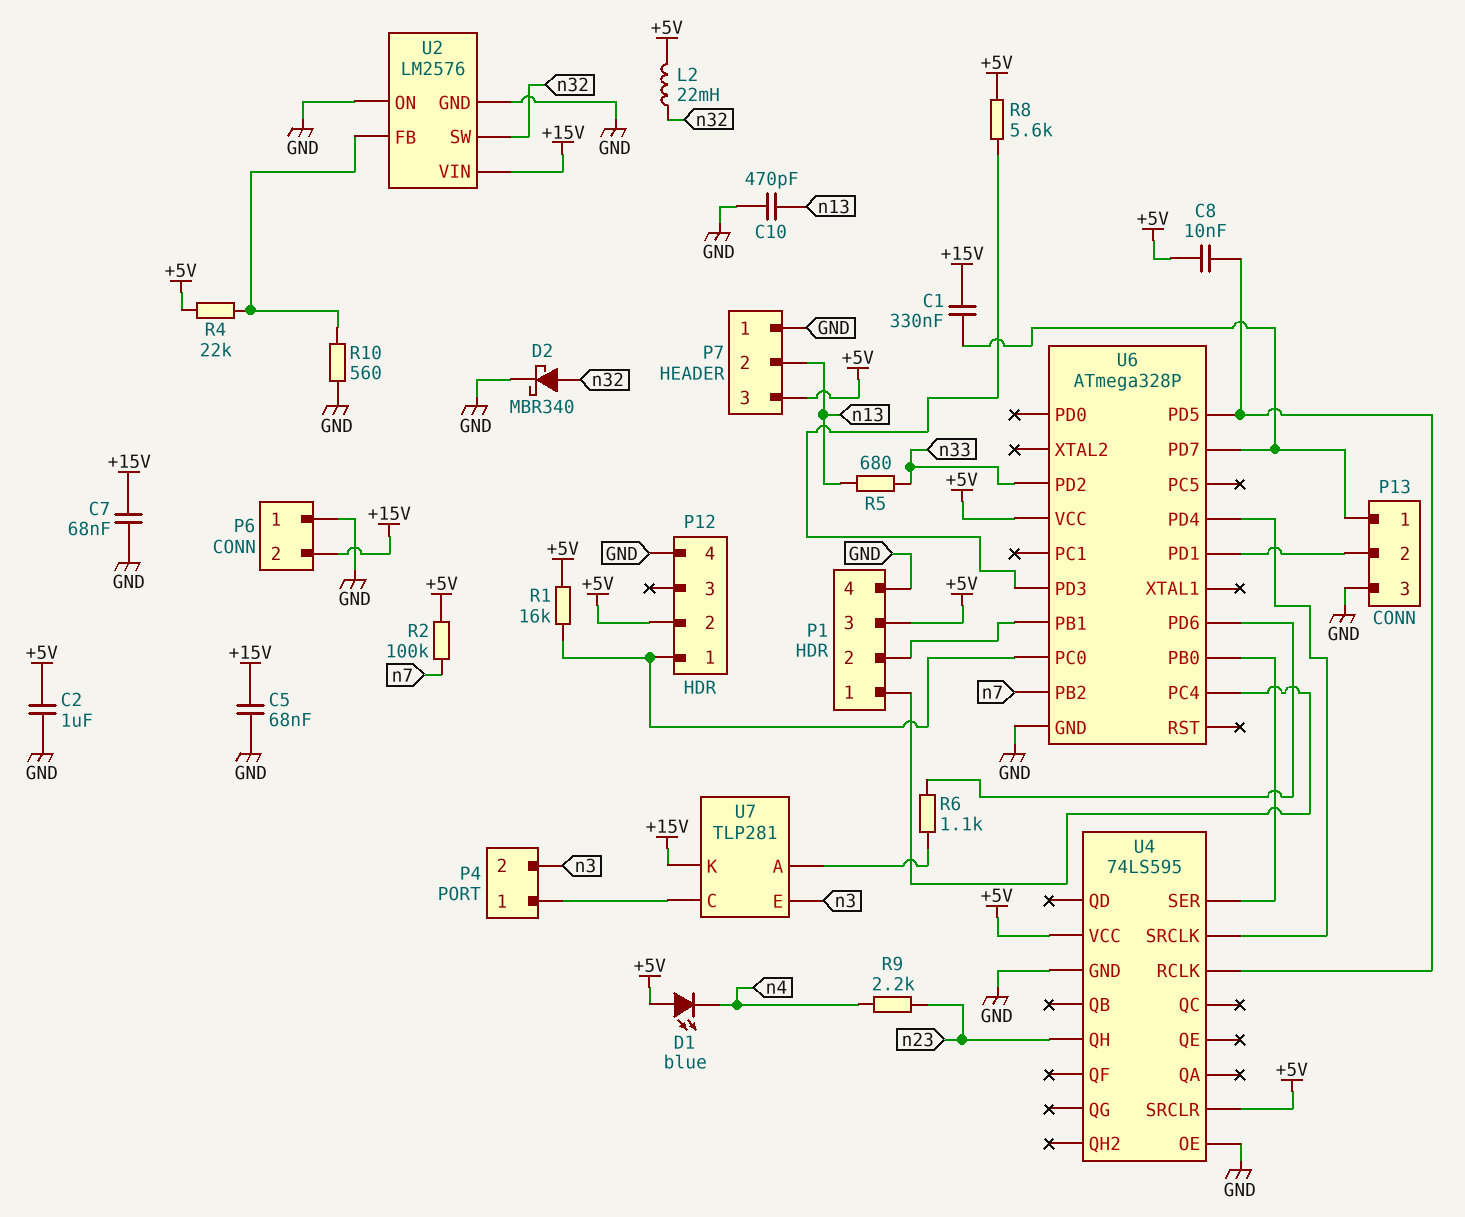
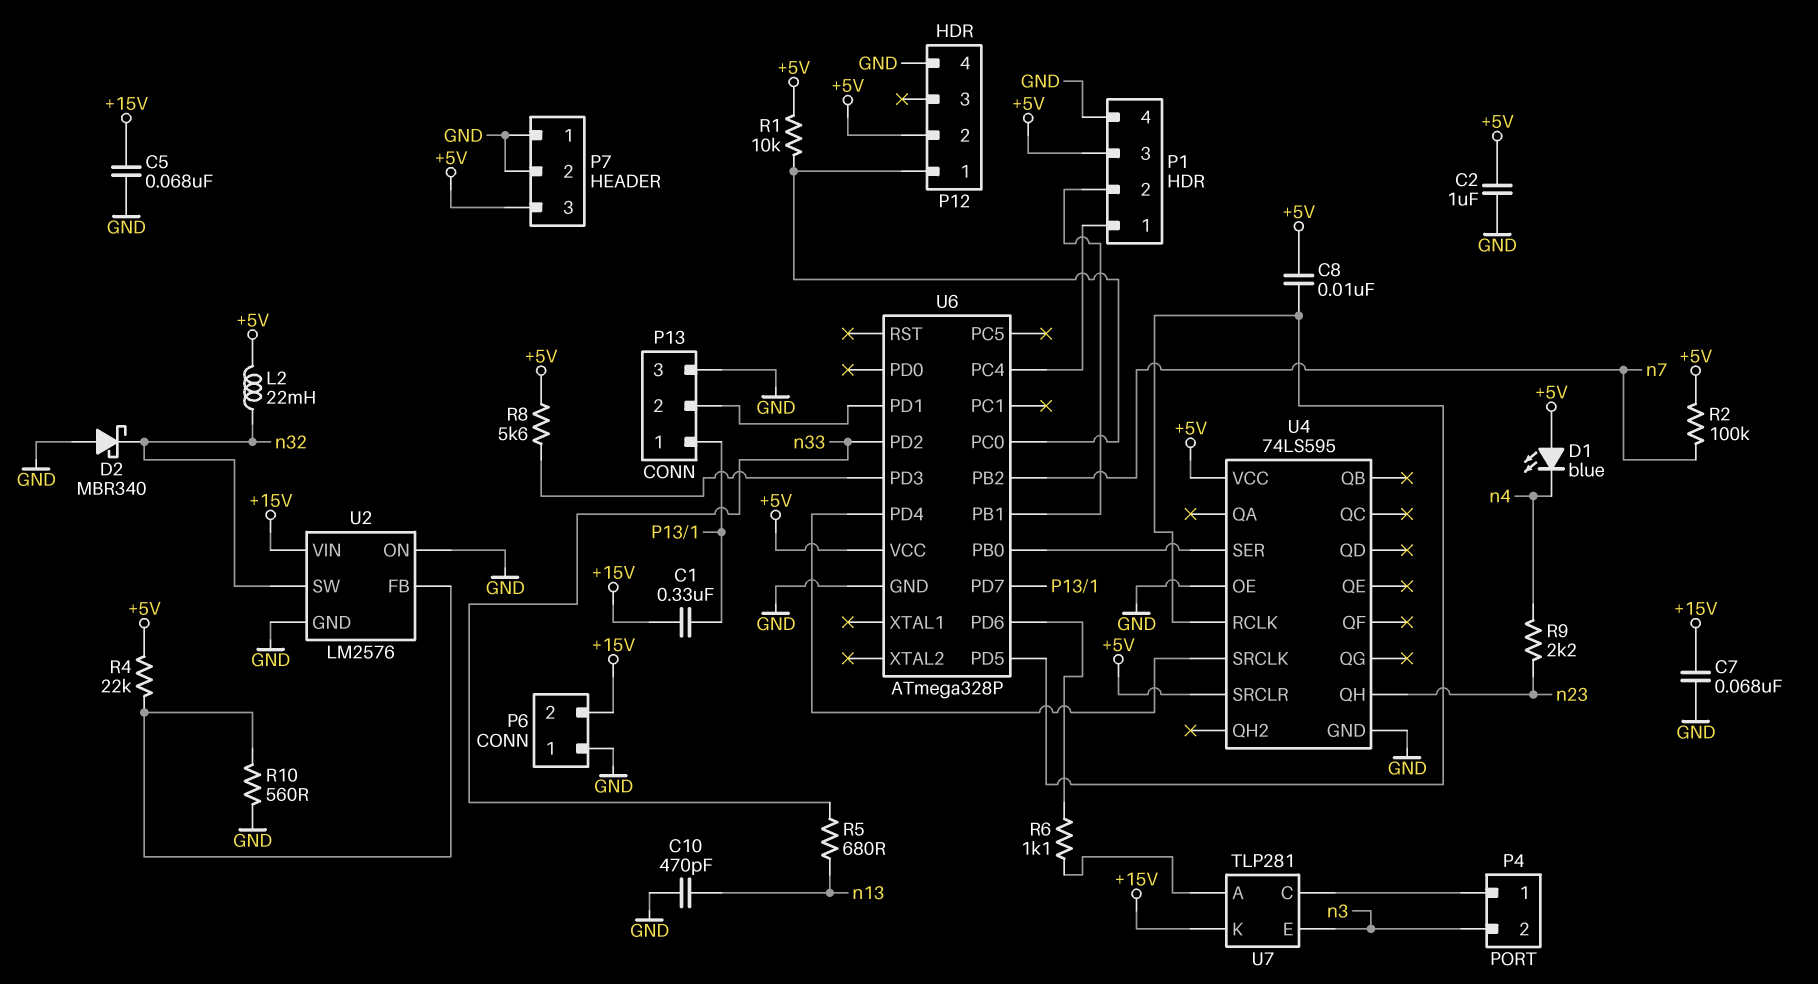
D2: schottky MBR340 (A n32, K GND) -> schottky MBR340 (A GND, K n32)
P7 pin 2: n13 -> GND
R1: 16k (+5V, P12/1) -> 10k (+5V, P12/1)

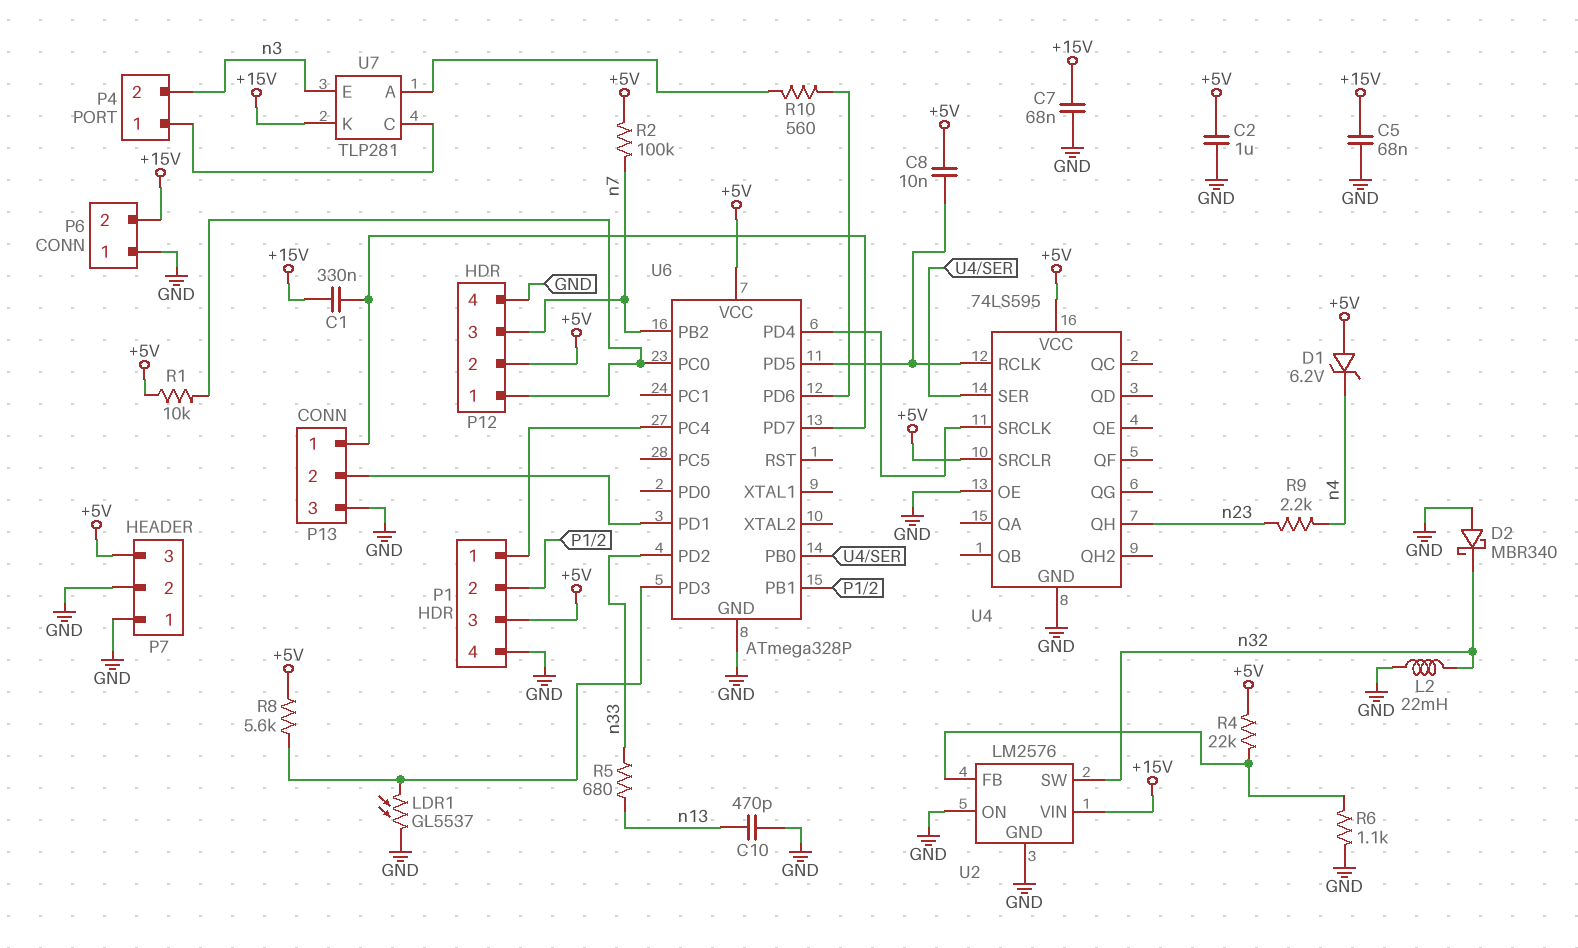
D1: LED blue (A +5V, K n4) -> zener 6.2V (A +5V, K n4)
L2: 22mH (+5V, n32) -> 22mH (GND, n32)
LDR1: none -> GL5537 (GND, U6/PD3)
P12 pin 3: none -> n7
R6: 1.1k (U6/PD6, U7/A) -> 1.1k (GND, U2/FB)
R10: 560 (GND, U2/FB) -> 560 (U6/PD6, U7/A)

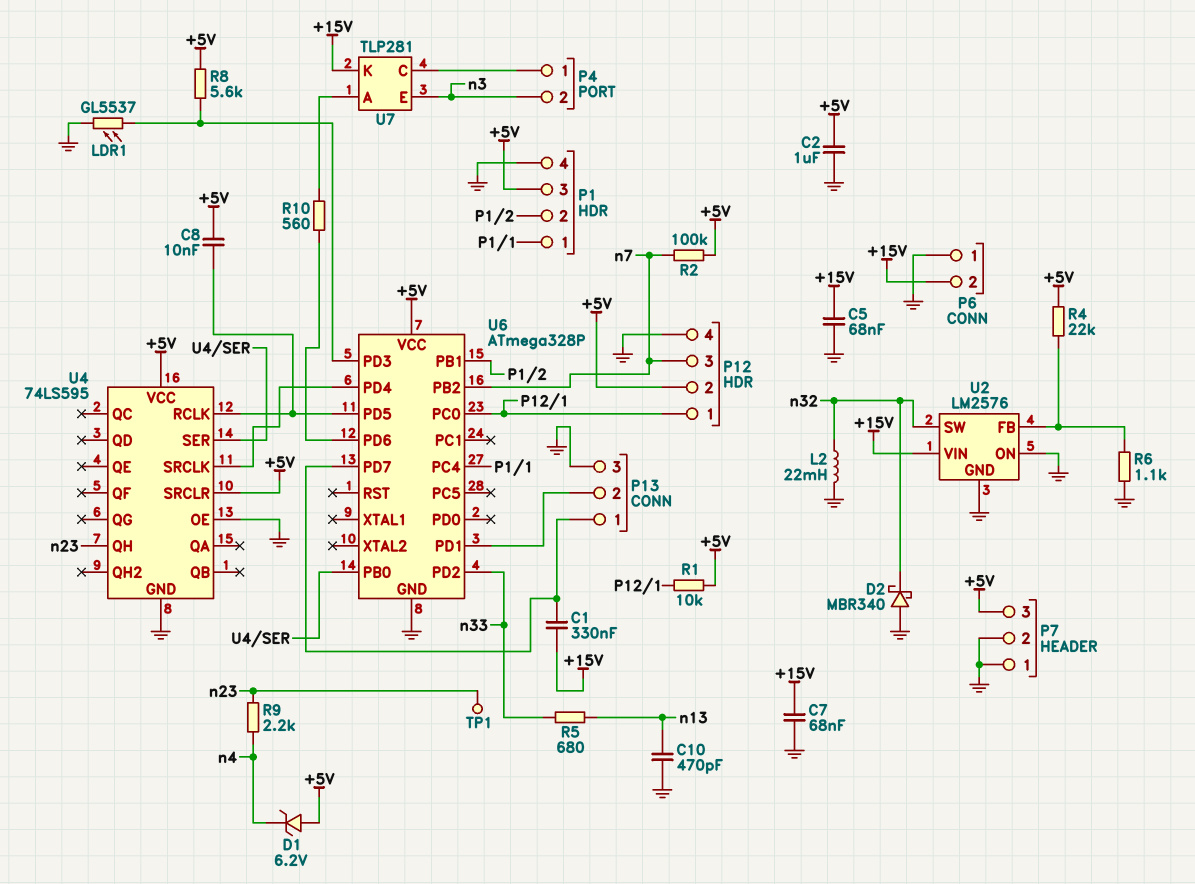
TP1: none -> test point (n23)

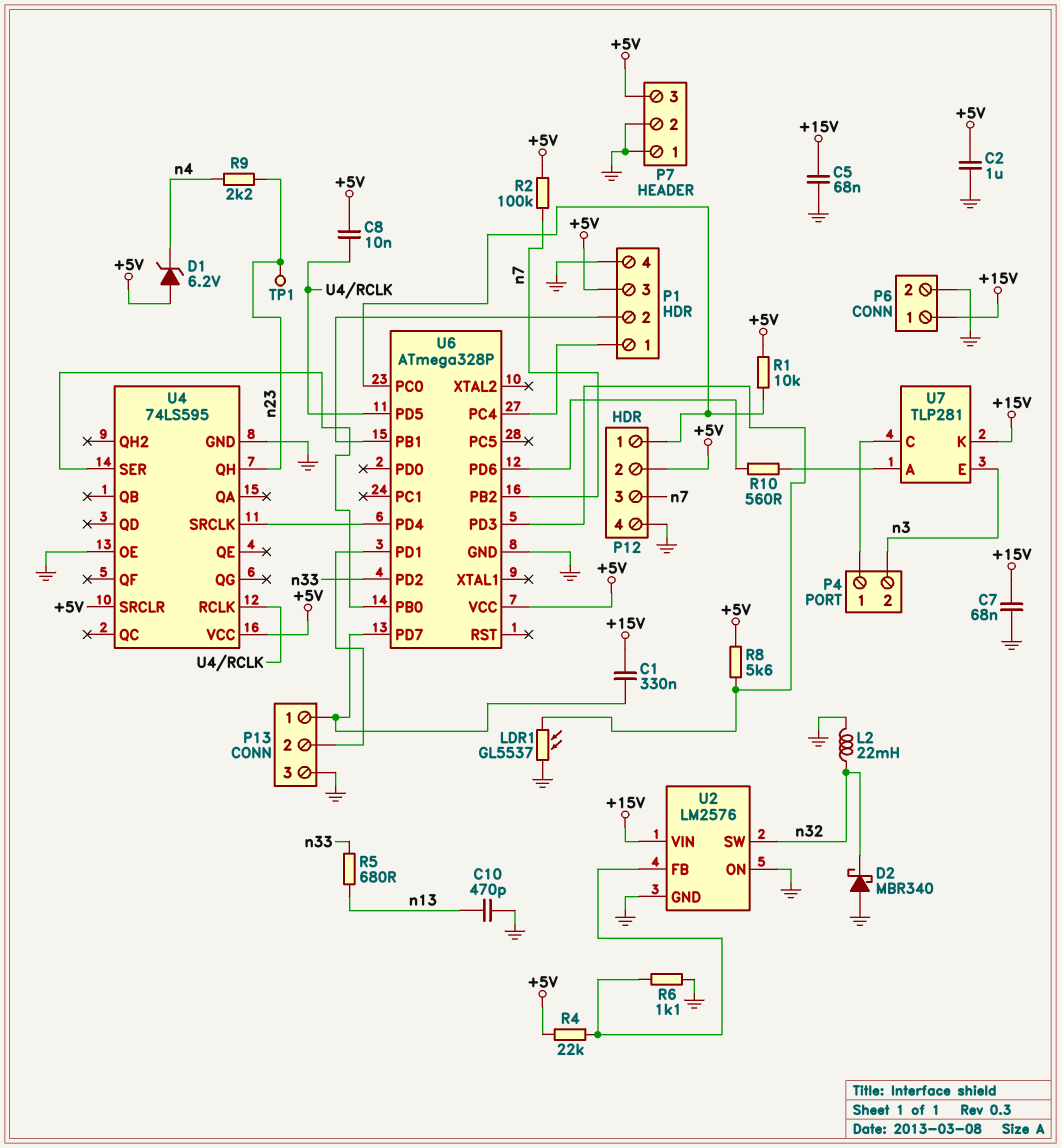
P6 pin 1: GND -> +15V
P6 pin 2: +15V -> GND

